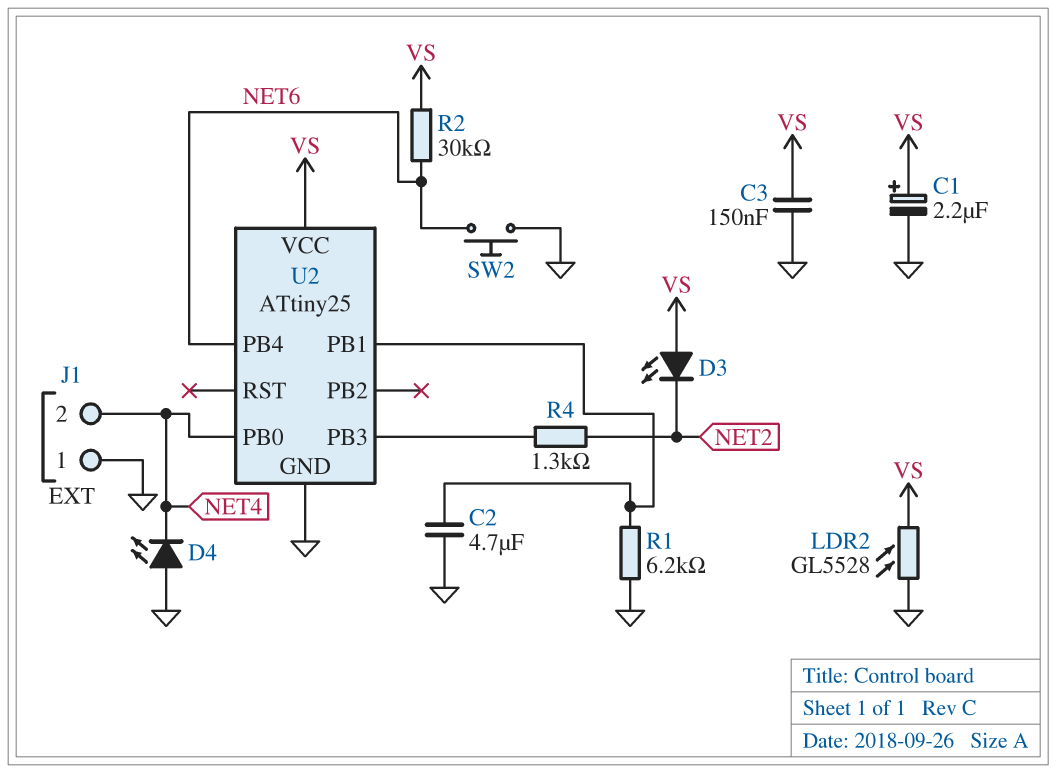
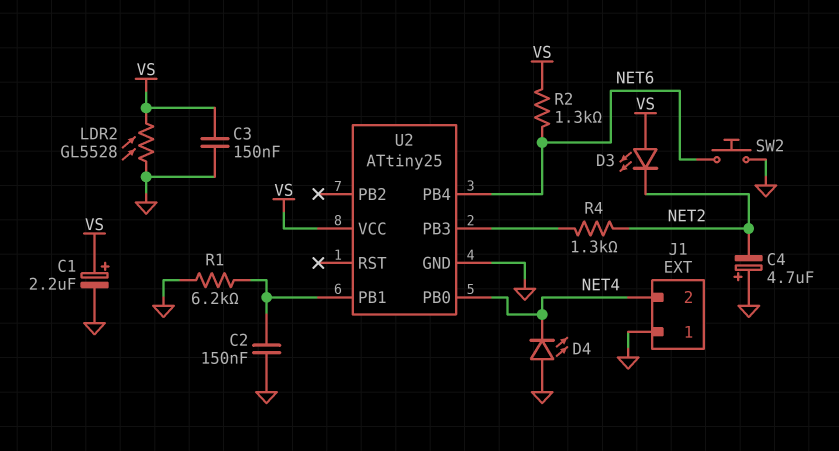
C2: 4.7uF (GND, U2/PB1) -> 150nF (GND, U2/PB1)
C4: none -> 4.7uF (plus GND, minus NET2)
R2: 30k (NET6, VS) -> 1.3k (NET6, VS)

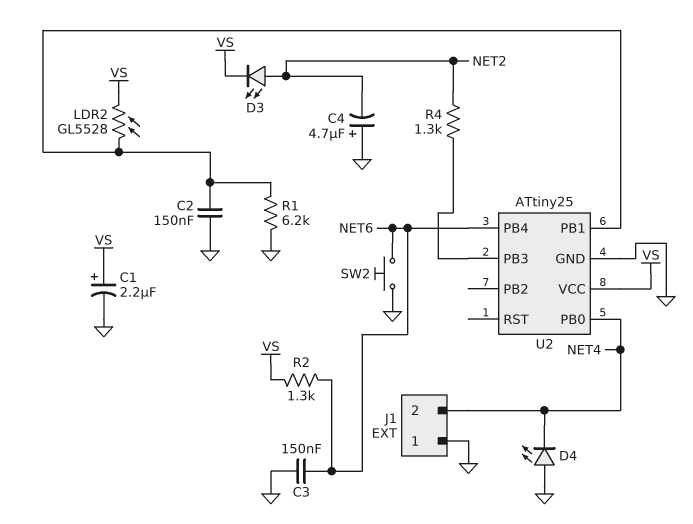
C3: 150nF (GND, VS) -> 150nF (GND, NET6)
D3: LED (A VS, K NET2) -> LED (A NET2, K VS)
LDR2: GL5528 (GND, VS) -> GL5528 (U2/PB1, VS)

